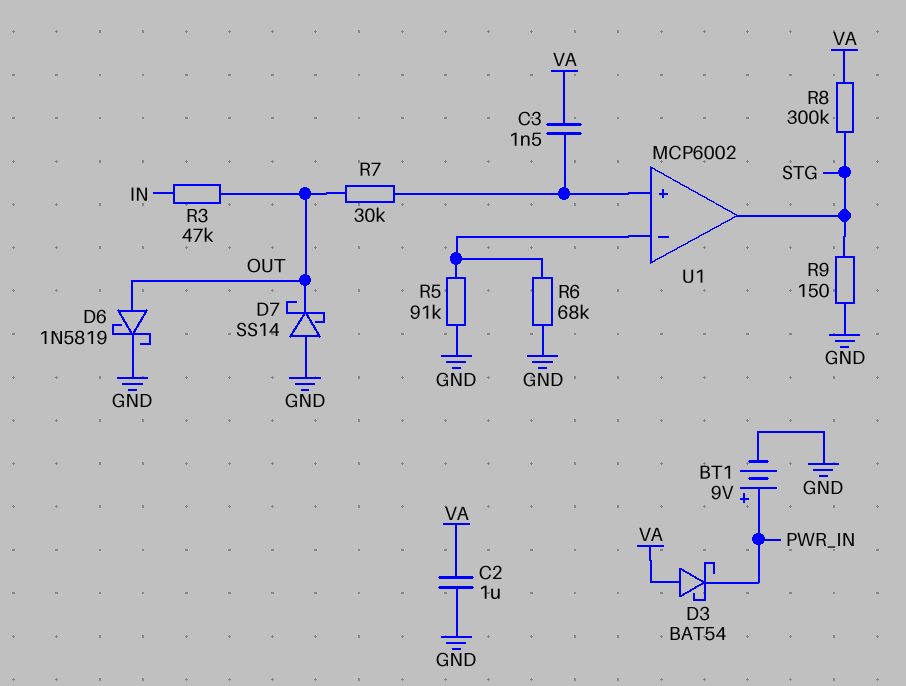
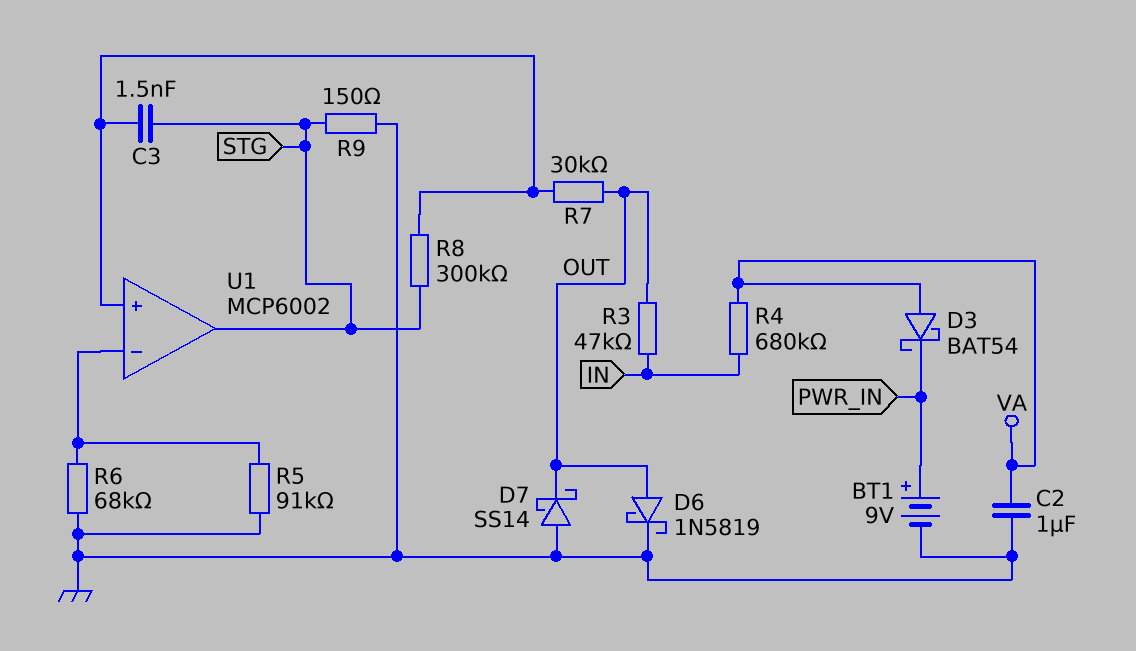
C3: 1.5nF (U1/in+, VA) -> 1.5nF (STG, U1/in+)
R4: none -> 680k (IN, VA)
R8: 300k (STG, VA) -> 300k (STG, U1/in+)

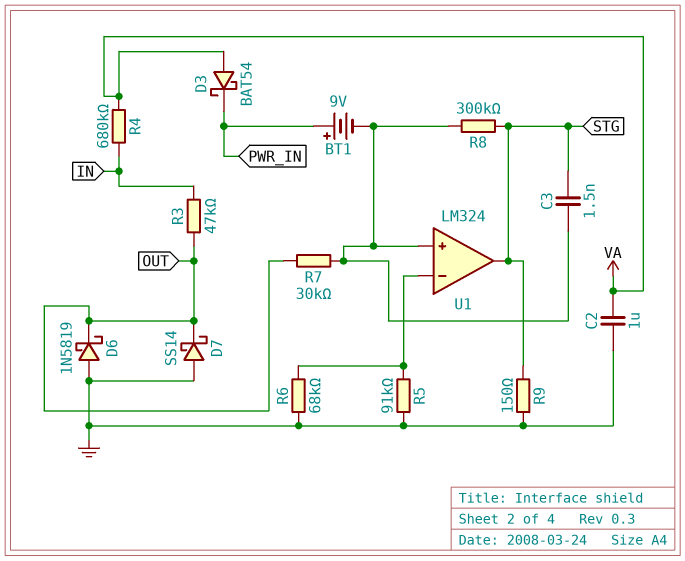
BT1: 9V (plus PWR_IN, minus GND) -> 9V (plus PWR_IN, minus U1/in+)
D6: schottky 1N5819 (A OUT, K GND) -> schottky 1N5819 (A GND, K OUT)
U1: MCP6002 -> LM324

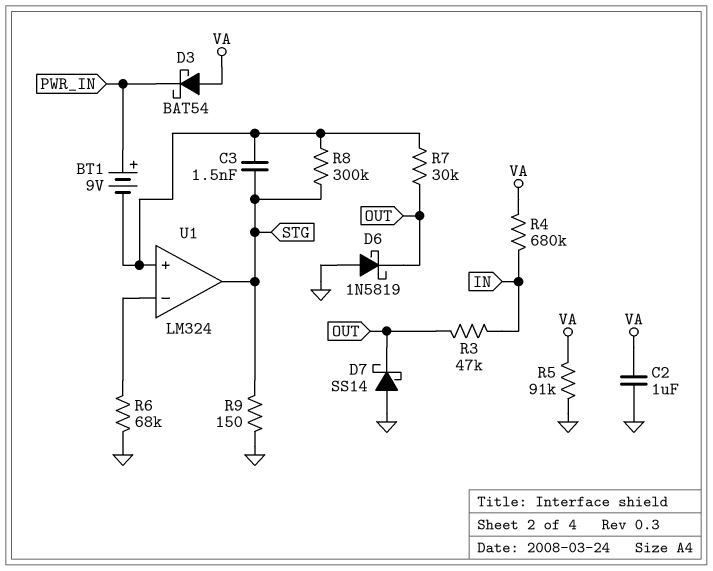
R5: 91k (GND, U1/in-) -> 91k (GND, VA)

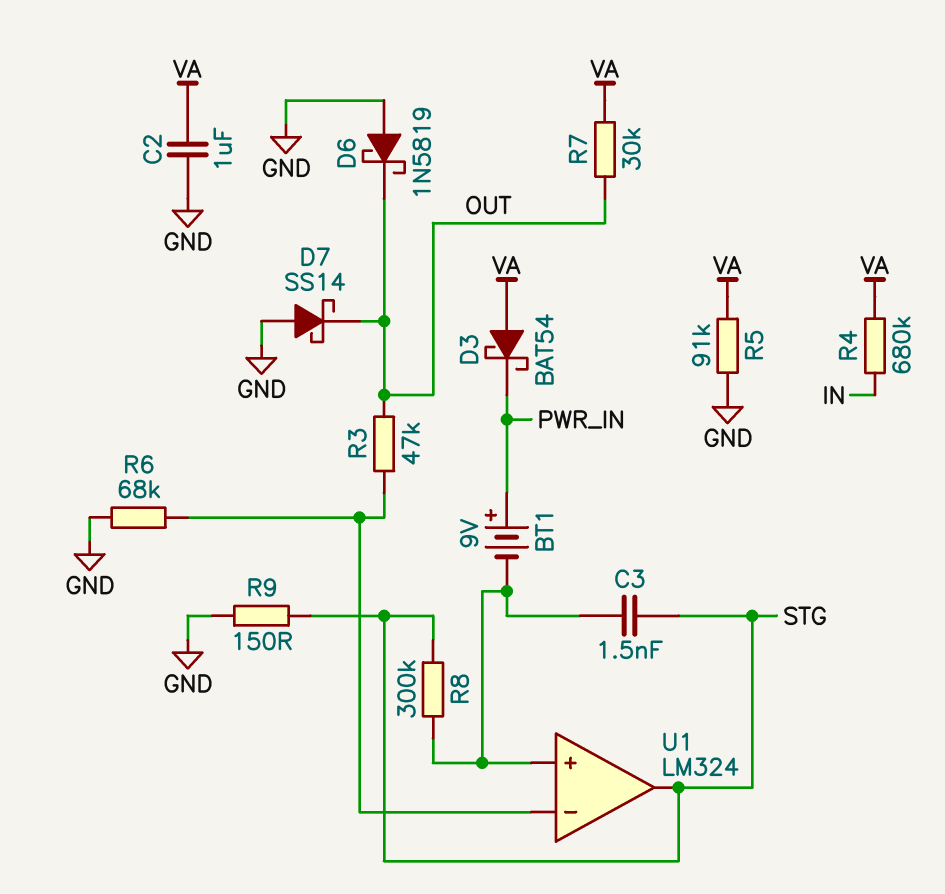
R3: 47k (IN, OUT) -> 47k (OUT, U1/in-)
R7: 30k (OUT, U1/in+) -> 30k (OUT, VA)

